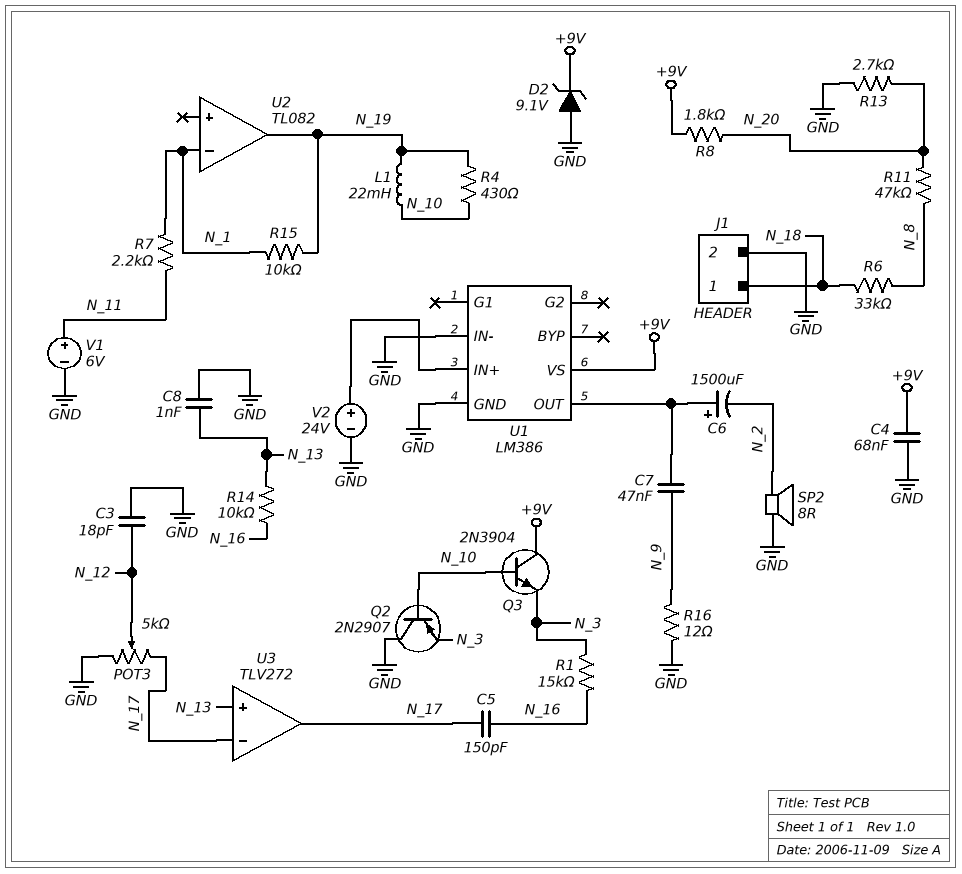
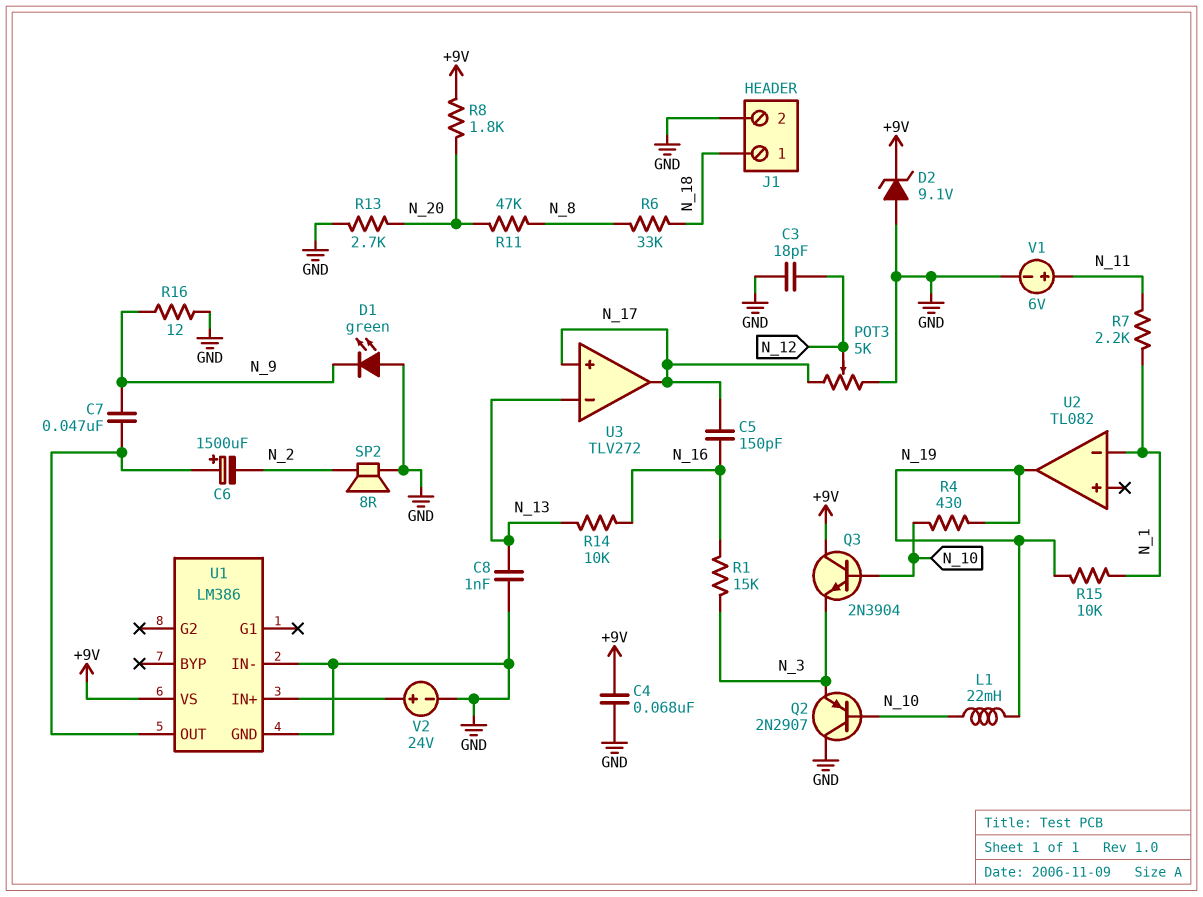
D1: none -> LED green (A GND, K N_9)
U3 pin in+: N_13 -> N_17
U3 pin in-: N_17 -> N_13

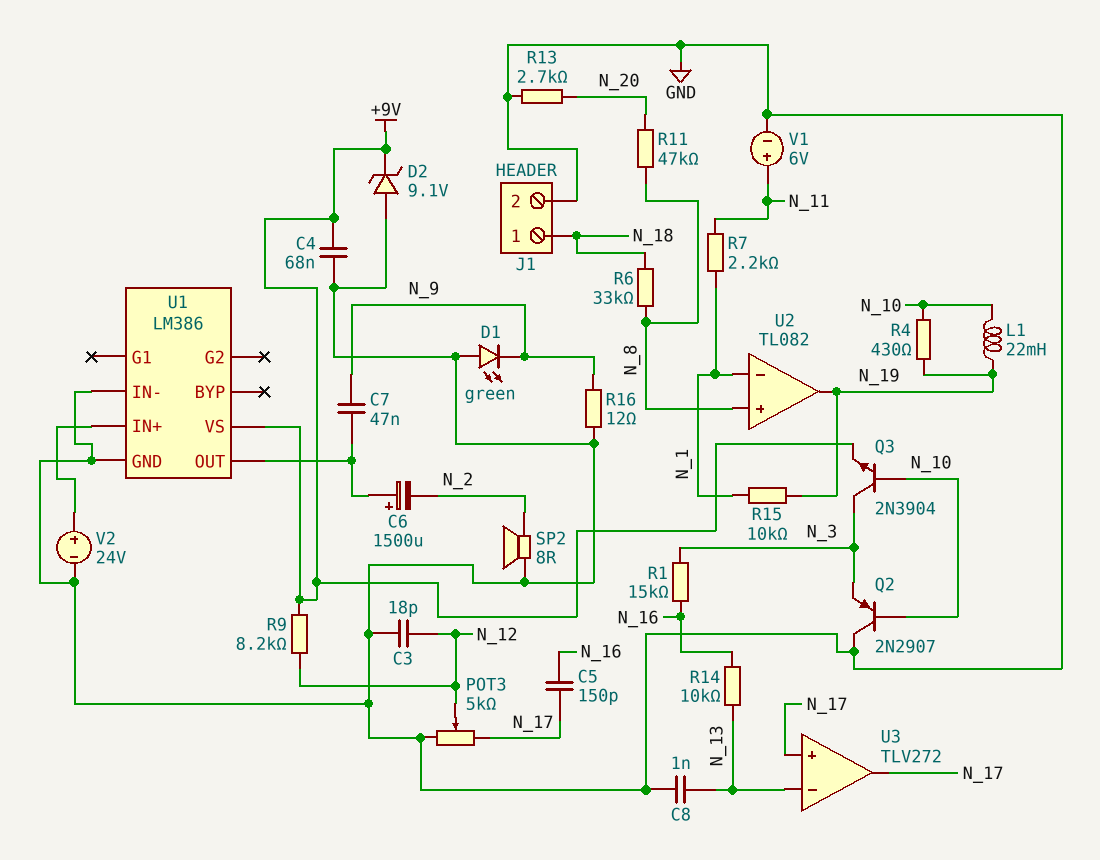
Q3: NPN 2N3904 (B N_10, C +9V, E N_3) -> NPN 2N3904 (B N_10, C N_3, E +9V)
R8: 1.8k (+9V, N_20) -> none
R9: none -> 8.2k (+9V, N_12)
U2 pin in+: none -> N_8

